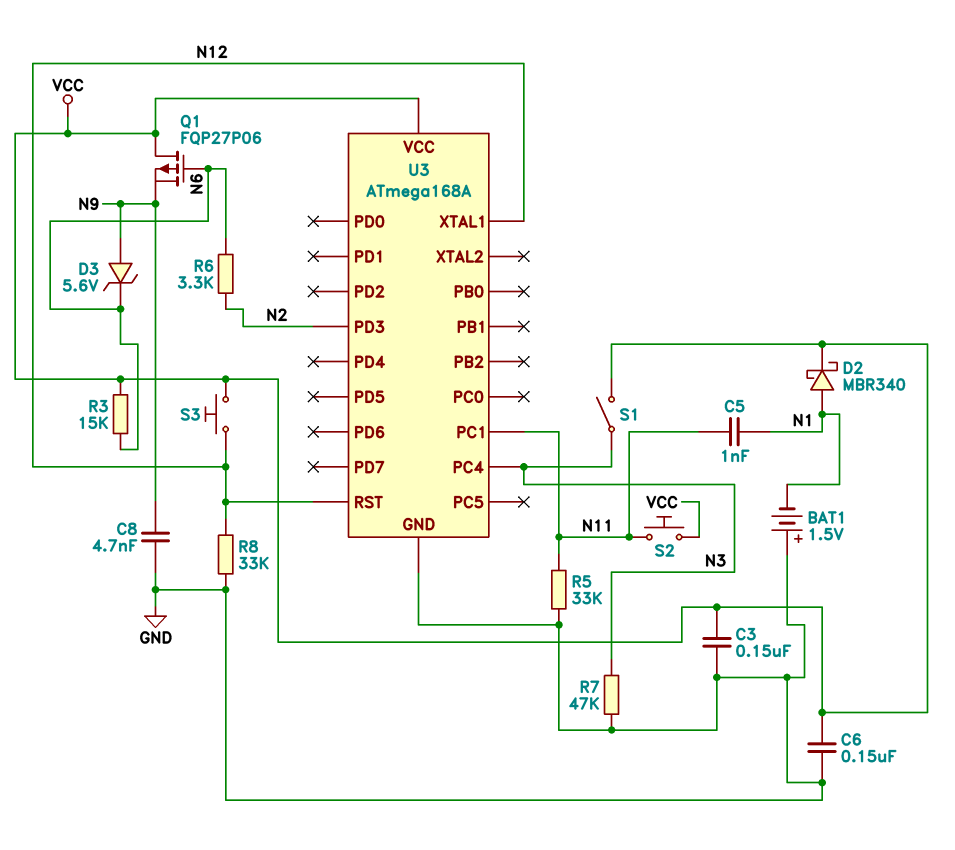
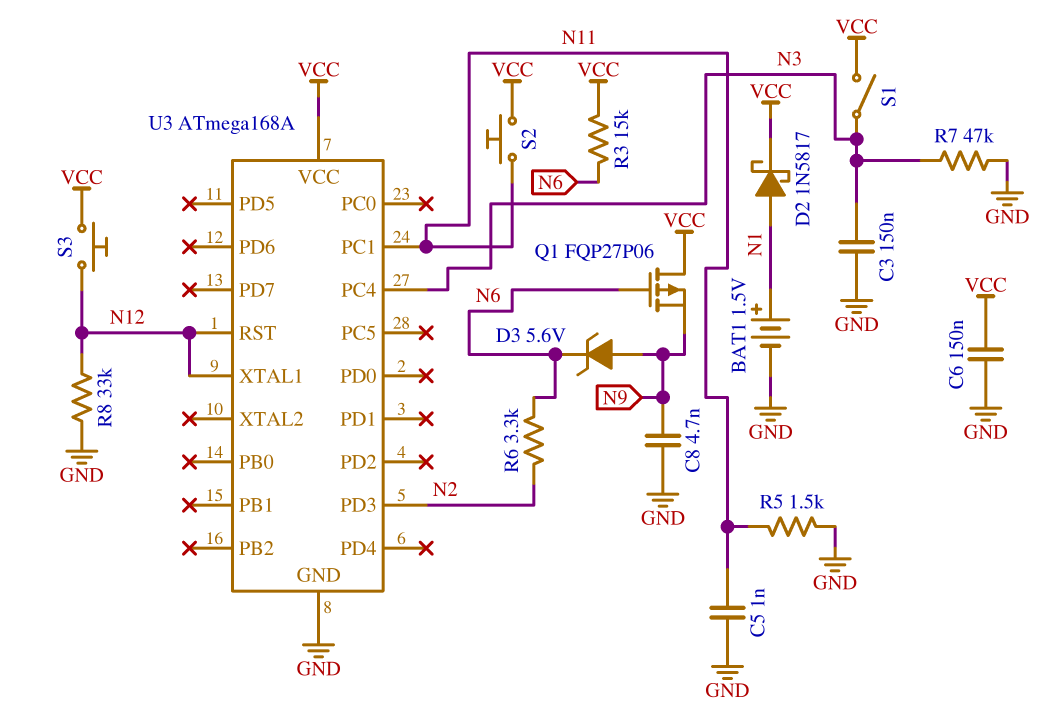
BAT1: 1.5V (plus GND, minus N1) -> 1.5V (plus N1, minus GND)
C3: 150nF (GND, VCC) -> 150nF (GND, N3)
C5: 1nF (N1, N11) -> 1nF (GND, N11)
D2: schottky MBR340 (A N1, K VCC) -> schottky 1N5817 (A N1, K VCC)
R5: 33k (GND, N11) -> 1.5k (GND, N11)

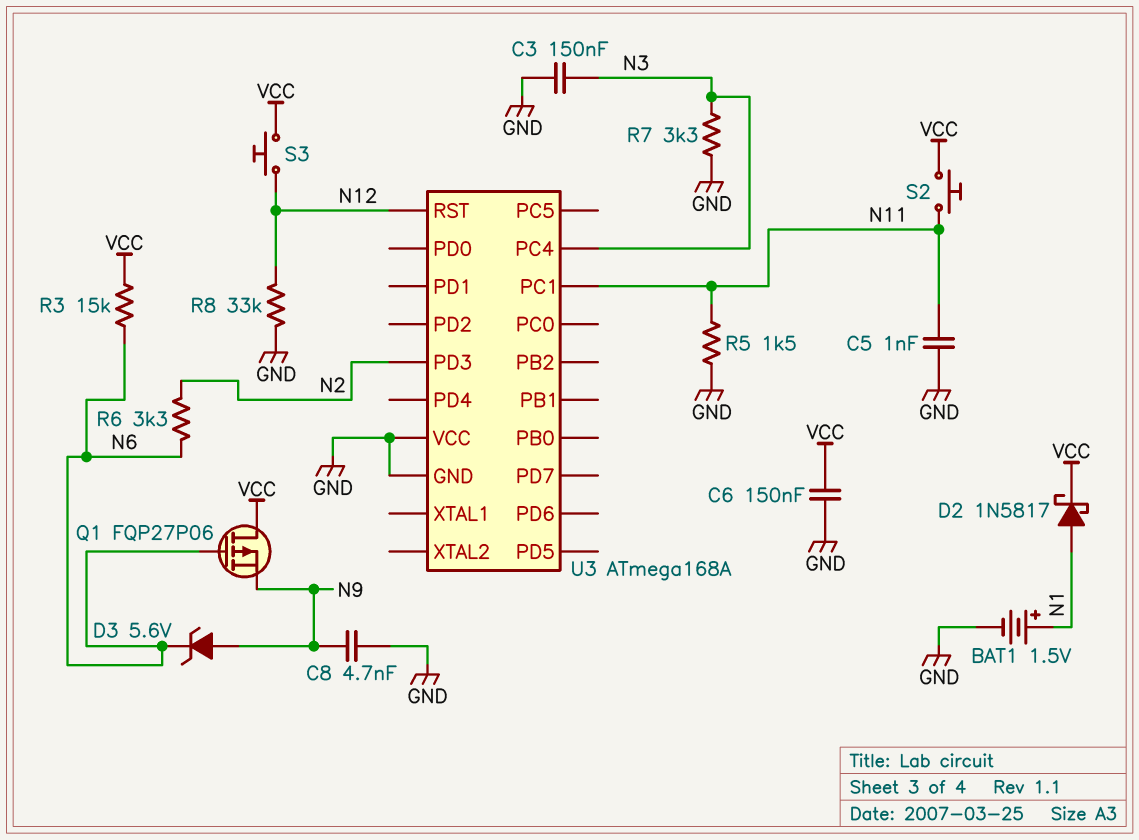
R7: 47k (GND, N3) -> 3.3k (GND, N3)
S1: switch (N3, VCC) -> none
U3 pin VCC: VCC -> GND
U3 pin XTAL1: N12 -> none

